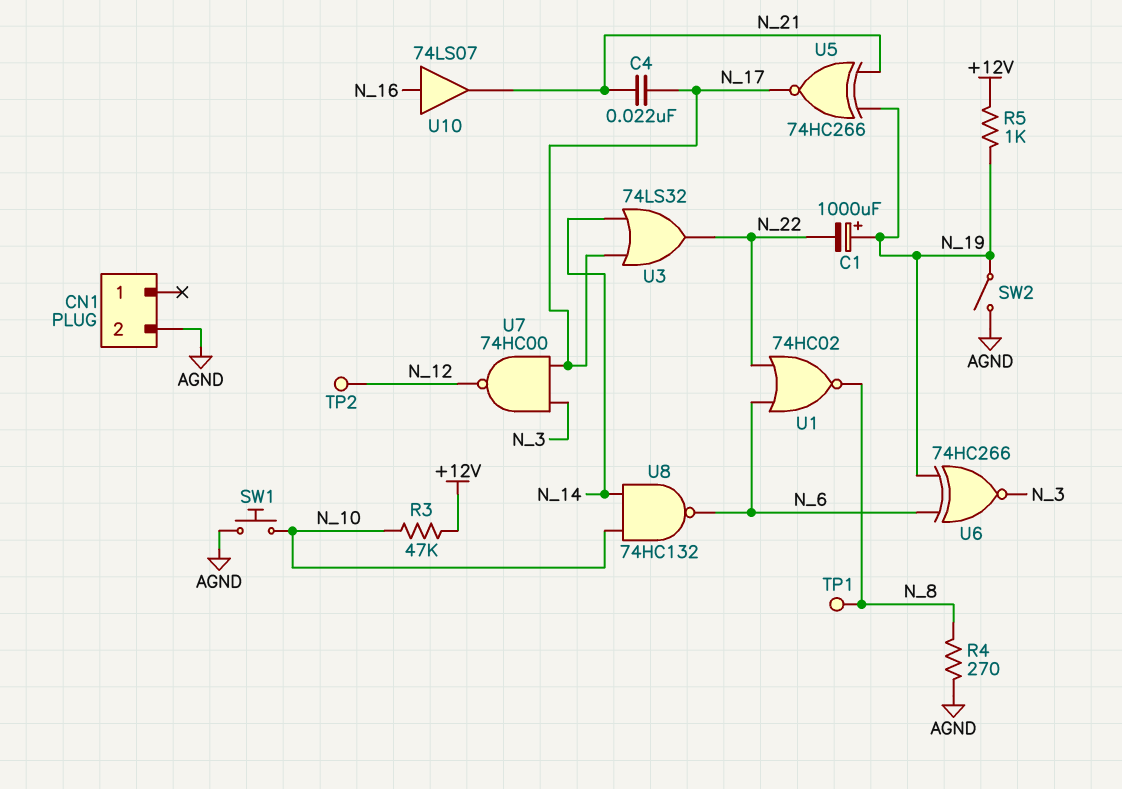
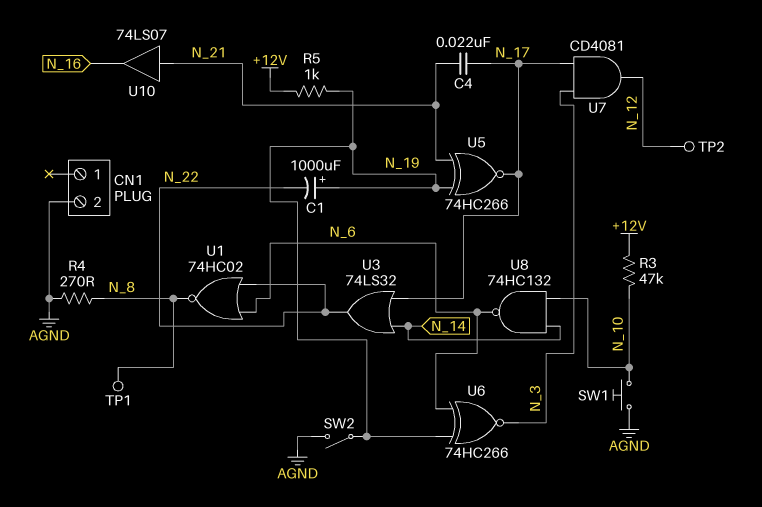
U7: NAND 74HC00 (in N_3, in N_17, out N_12) -> AND CD4081 (in N_3, in N_17, out N_12)
U10: buffer 74LS07 (in N_16, out N_21) -> buffer 74LS07 (in N_21, out N_16)

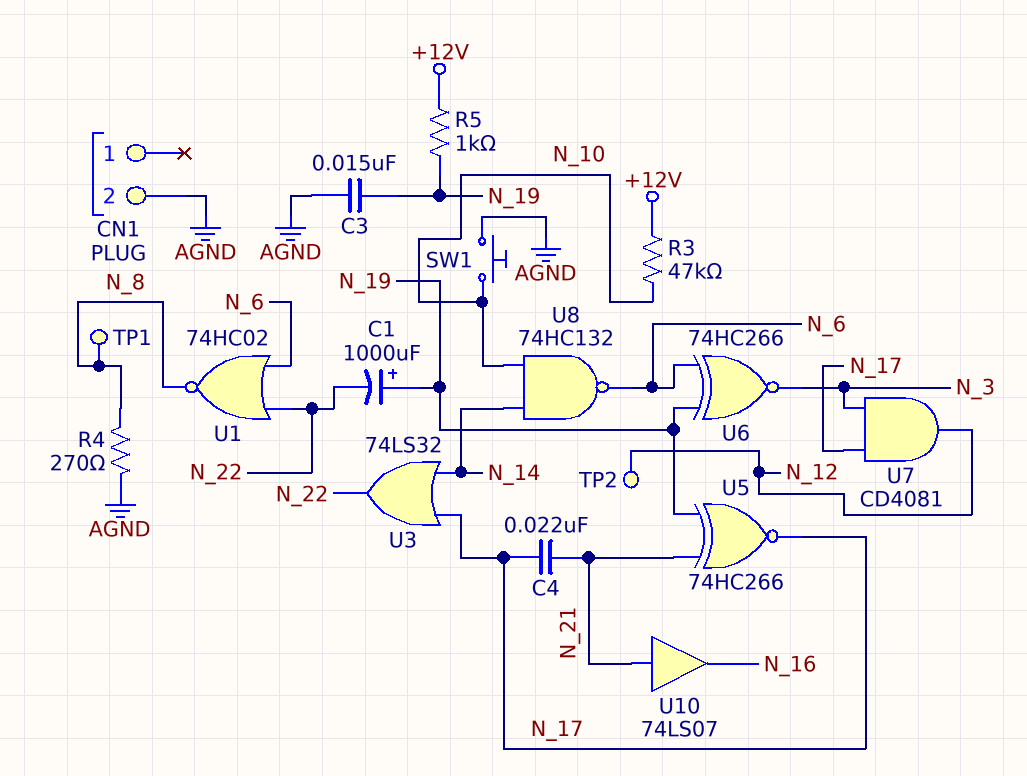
C3: none -> 15nF (AGND, N_19)
SW2: switch (AGND, N_19) -> none

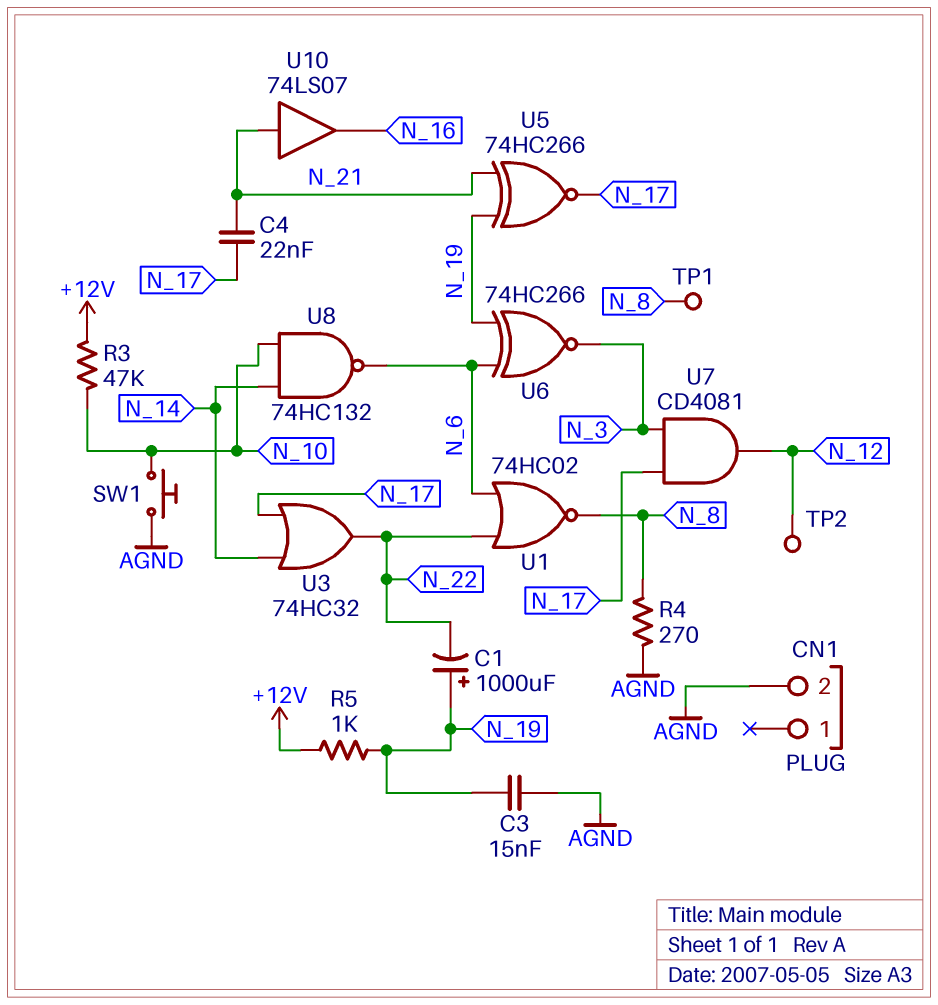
U3: OR 74LS32 (in N_14, in N_17, out N_22) -> OR 74HC32 (in N_14, in N_17, out N_22)

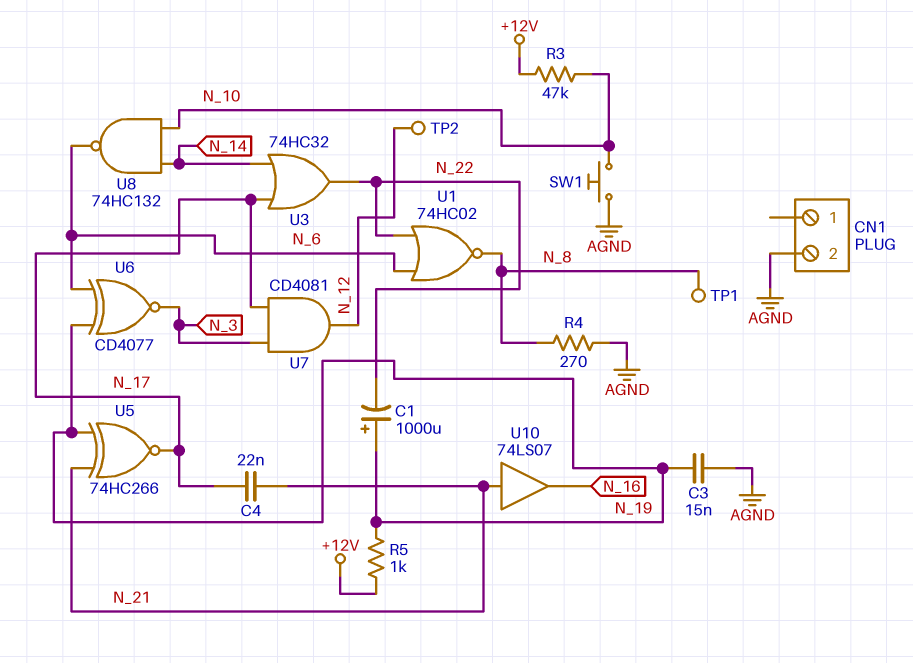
U6: XNOR 74HC266 (in N_6, in N_19, out N_3) -> XNOR CD4077 (in N_6, in N_19, out N_3)

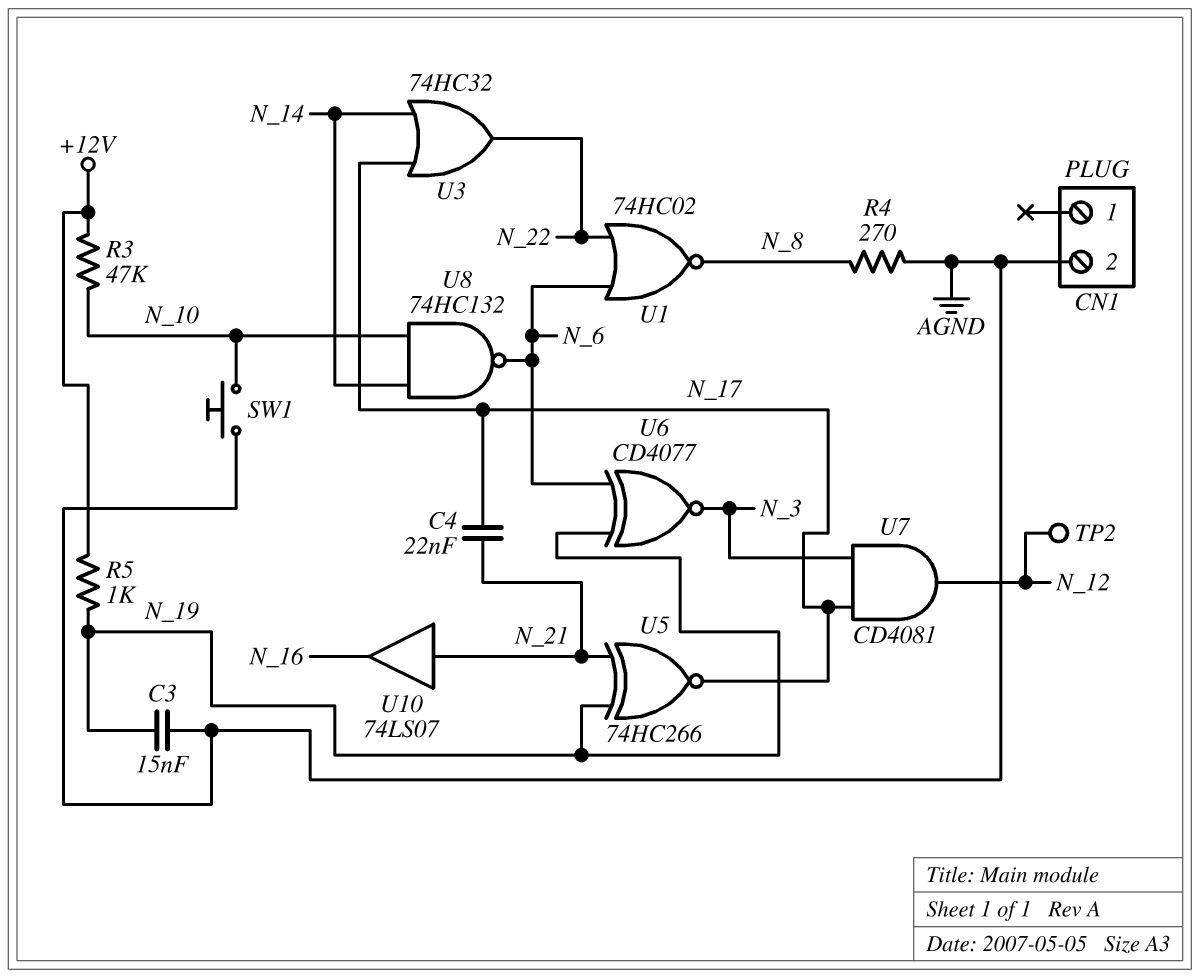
C1: 1000uF (plus N_19, minus N_22) -> none
TP1: test point (N_8) -> none

